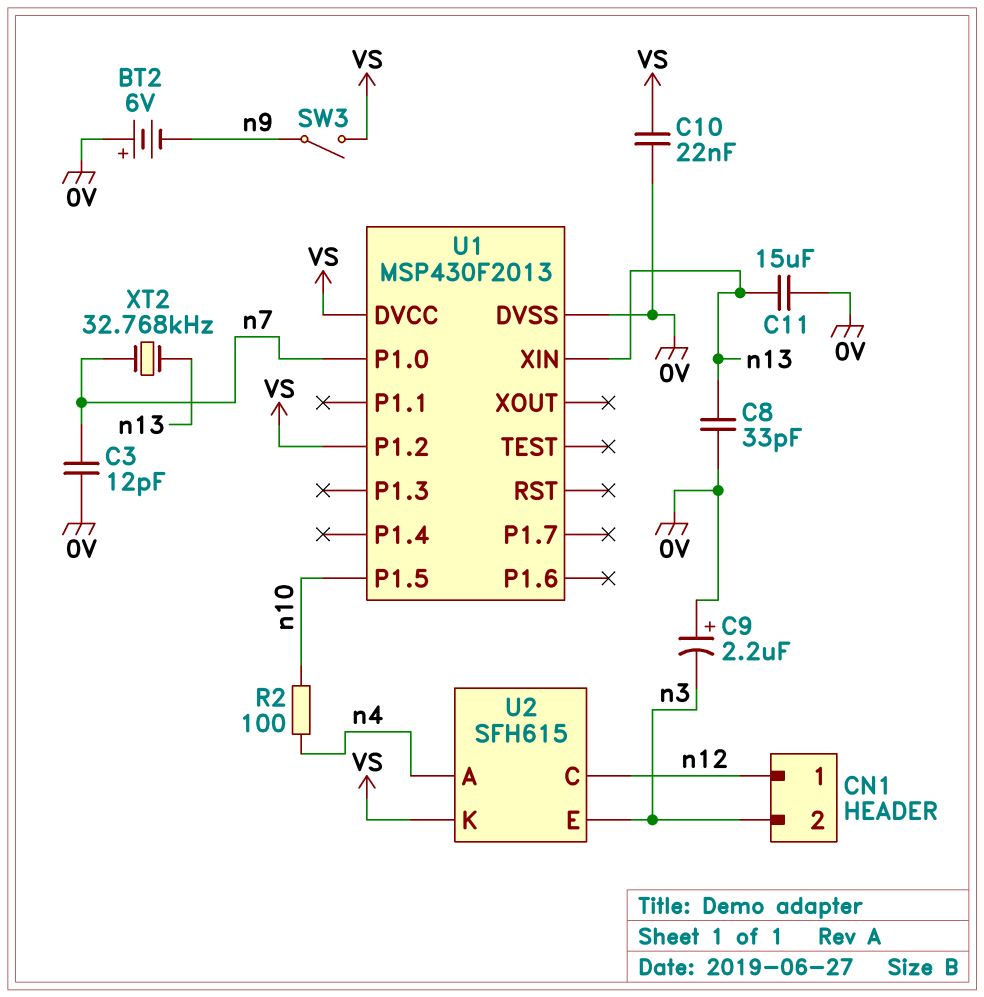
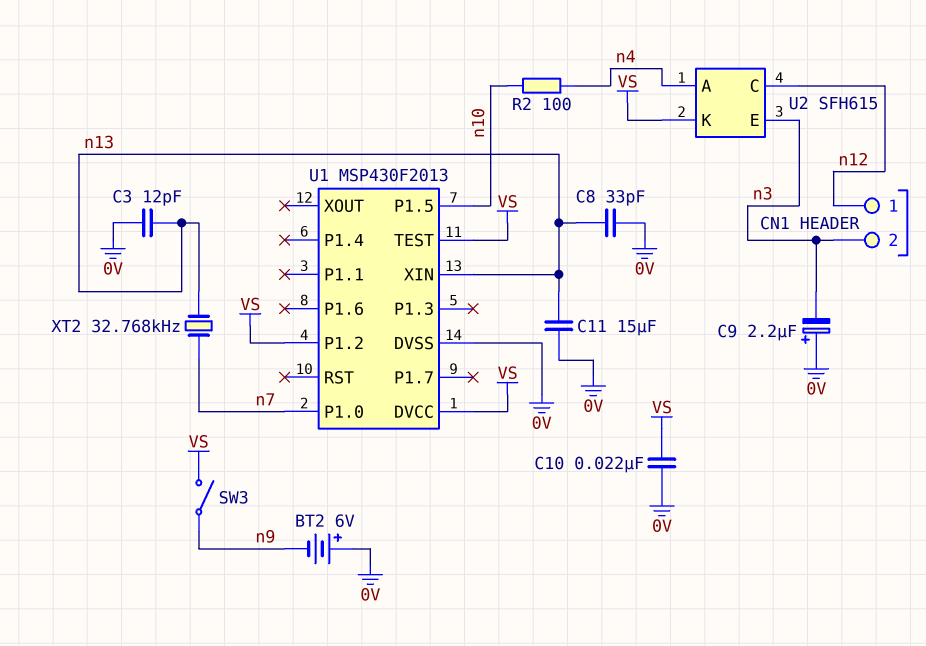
C3: 12pF (0V, n7) -> 12pF (0V, n13)
U1 pin TEST: none -> VS

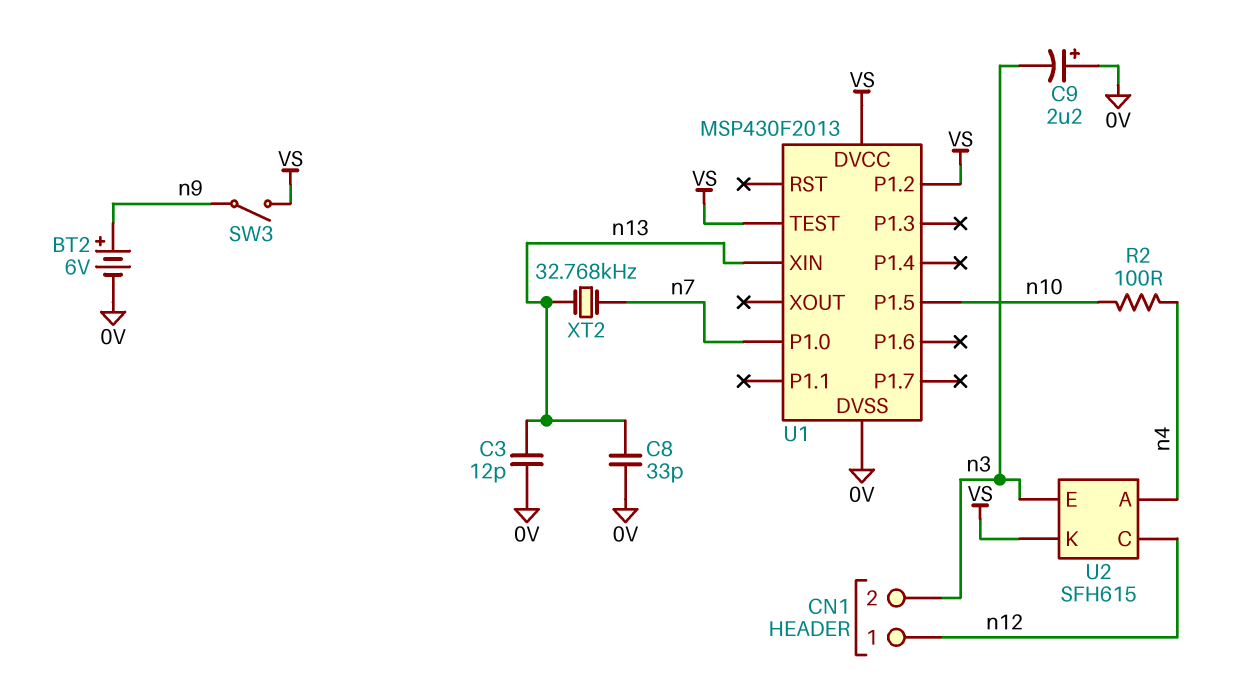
BT2: 6V (plus 0V, minus n9) -> 6V (plus n9, minus 0V)
C10: 22nF (0V, VS) -> none
C11: 15uF (0V, n13) -> none

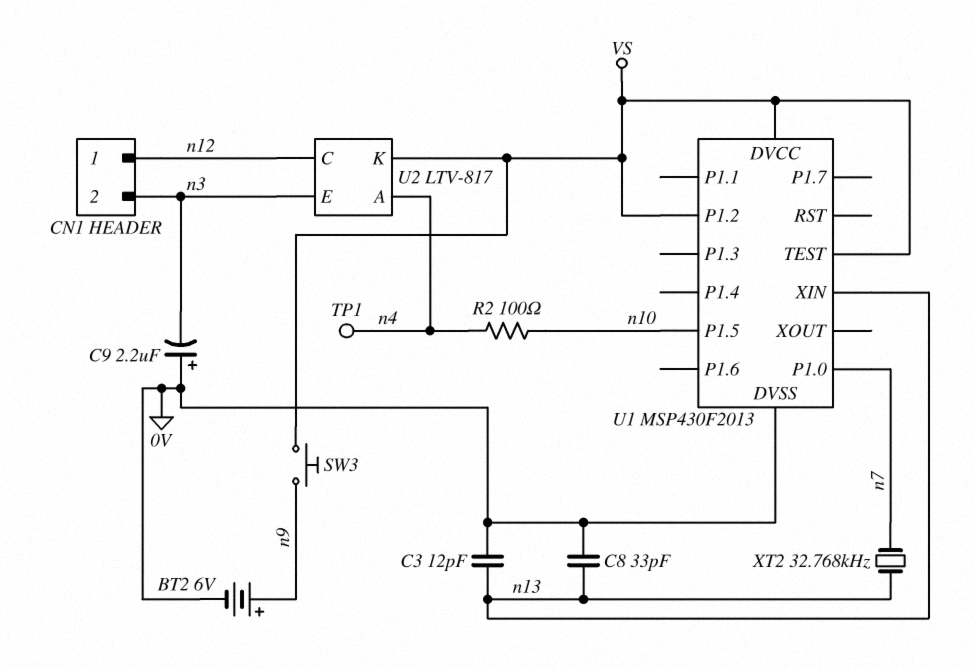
SW3: switch (VS, n9) -> button (VS, n9)
TP1: none -> test point (n4)
U2: SFH615 -> LTV-817

